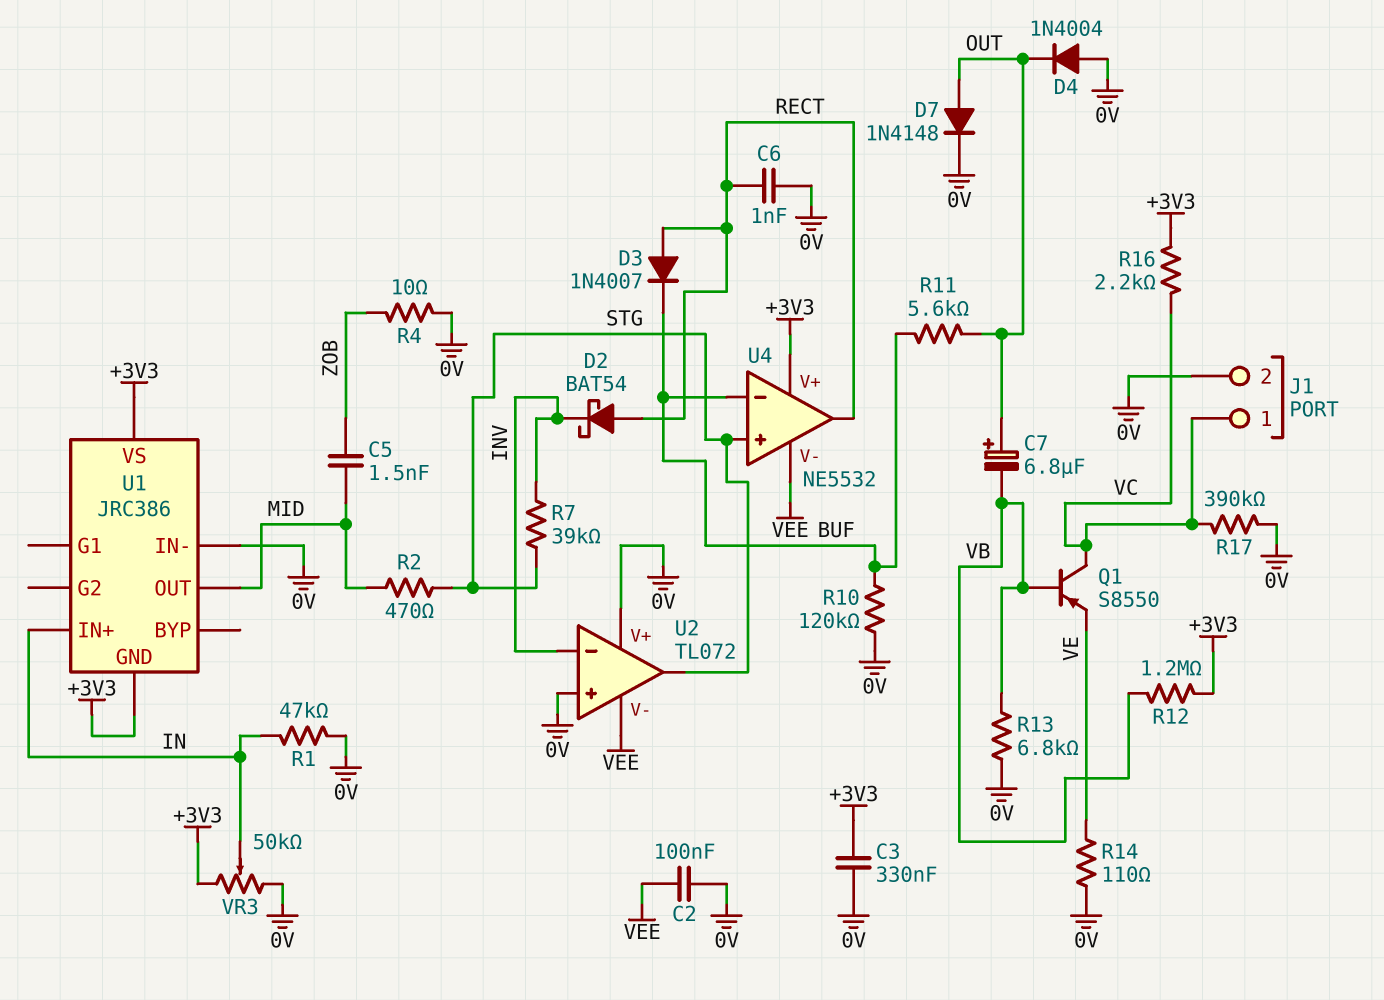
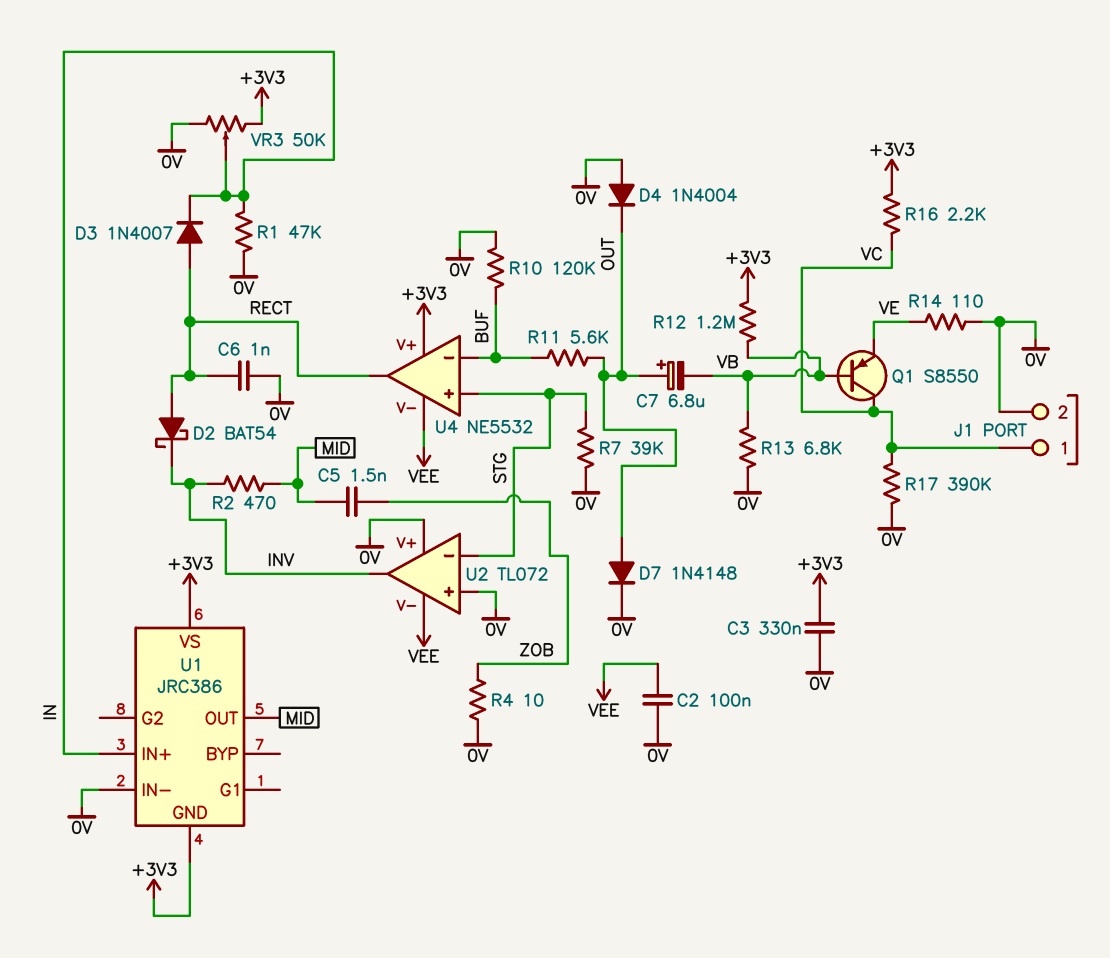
D3: diode 1N4007 (A RECT, K BUF) -> diode 1N4007 (A RECT, K IN)
R2: 470 (MID, STG) -> 470 (INV, MID)
R7: 39k (INV, STG) -> 39k (0V, STG)
U2 pin in-: INV -> STG
U2 pin out: STG -> INV

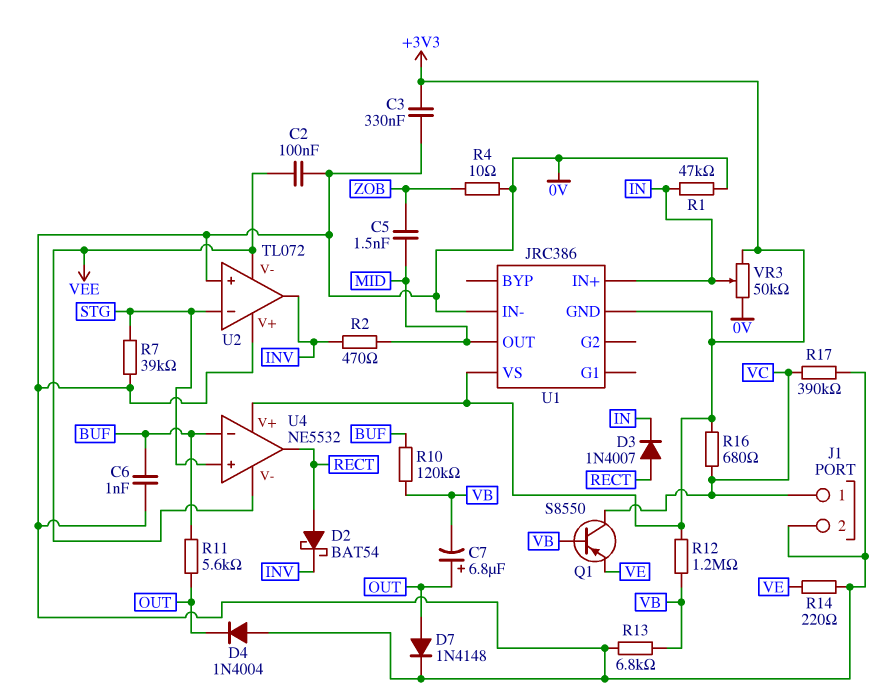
C6: 1nF (0V, RECT) -> 1nF (0V, BUF)
R10: 120k (0V, BUF) -> 120k (BUF, VB)
R14: 110 (0V, VE) -> 220 (0V, VE)
R16: 2.2k (+3V3, VC) -> 680 (+3V3, VC)

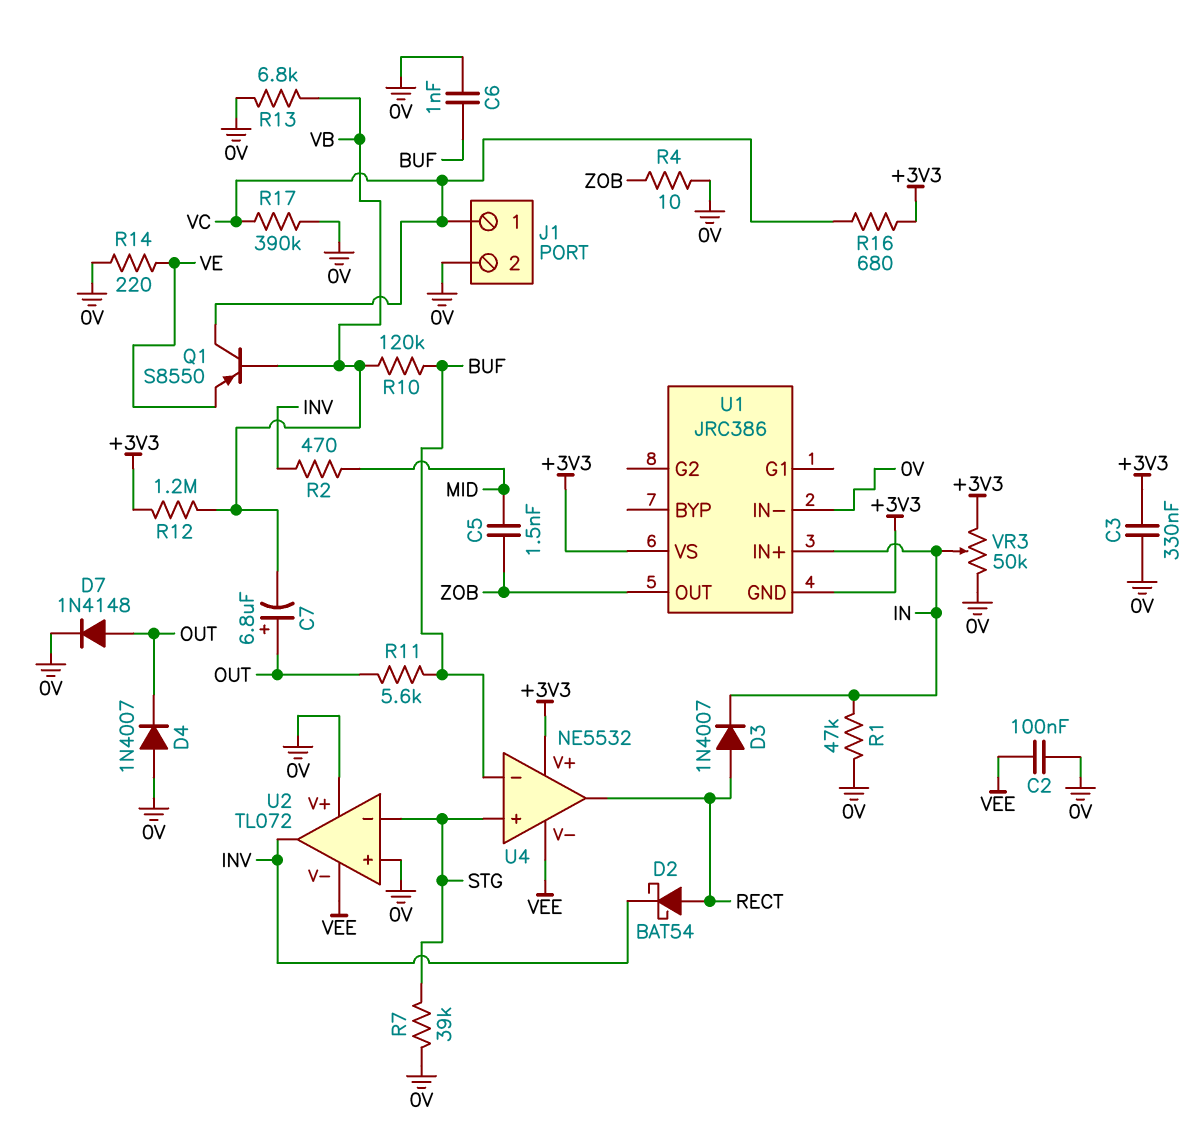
D4: diode 1N4004 (A 0V, K OUT) -> diode 1N4007 (A 0V, K OUT)
U1 pin OUT: MID -> ZOB

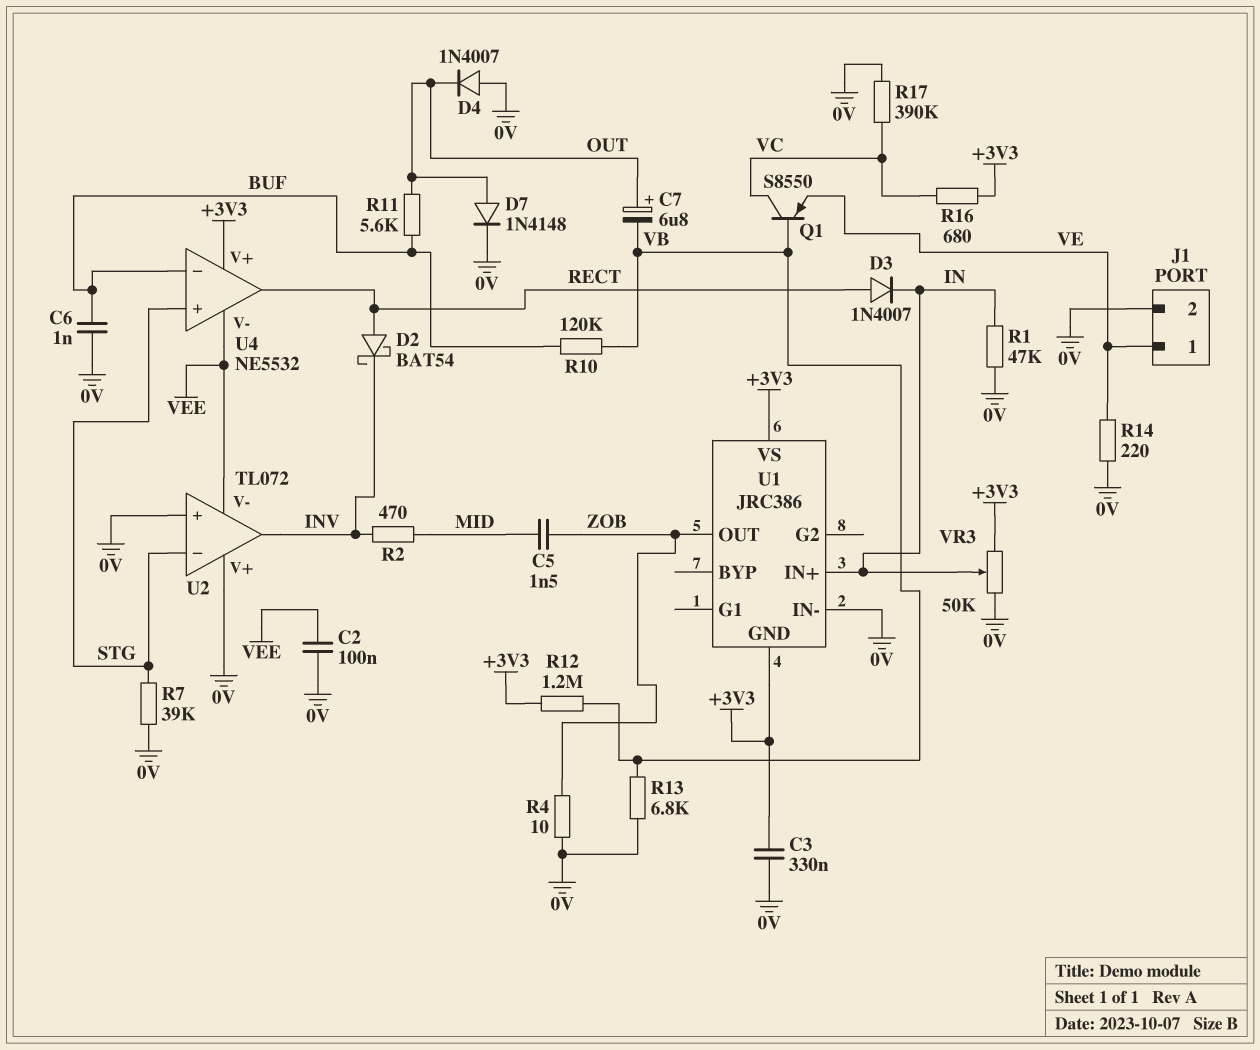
J1 pin 1: VC -> VE

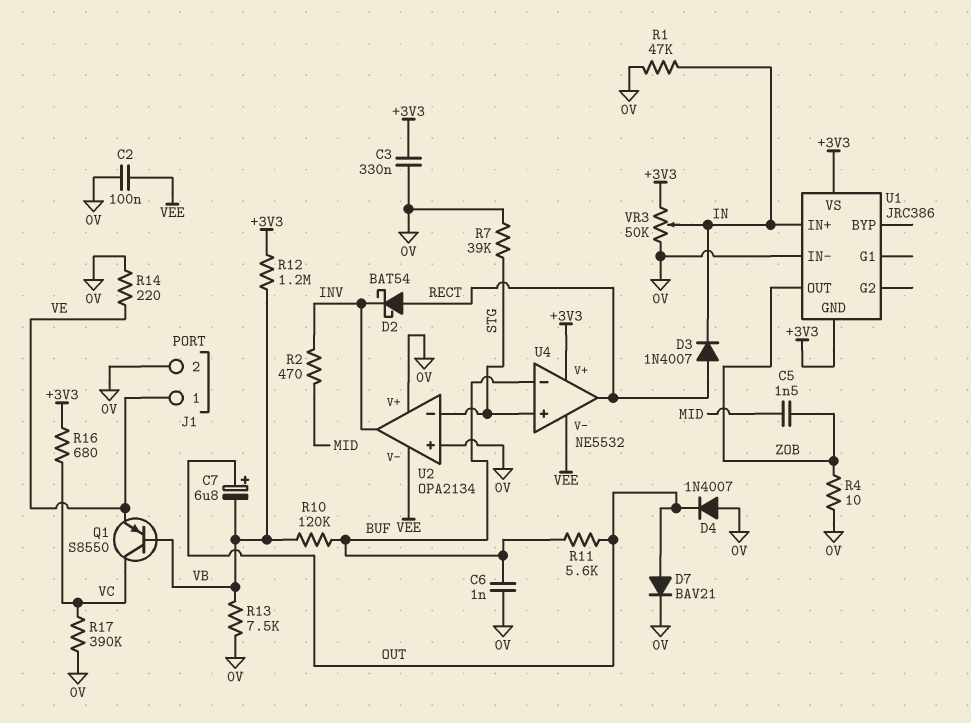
D7: diode 1N4148 (A OUT, K 0V) -> diode BAV21 (A OUT, K 0V)
R13: 6.8k (0V, VB) -> 7.5k (0V, VB)
U2: TL072 -> OPA2134

